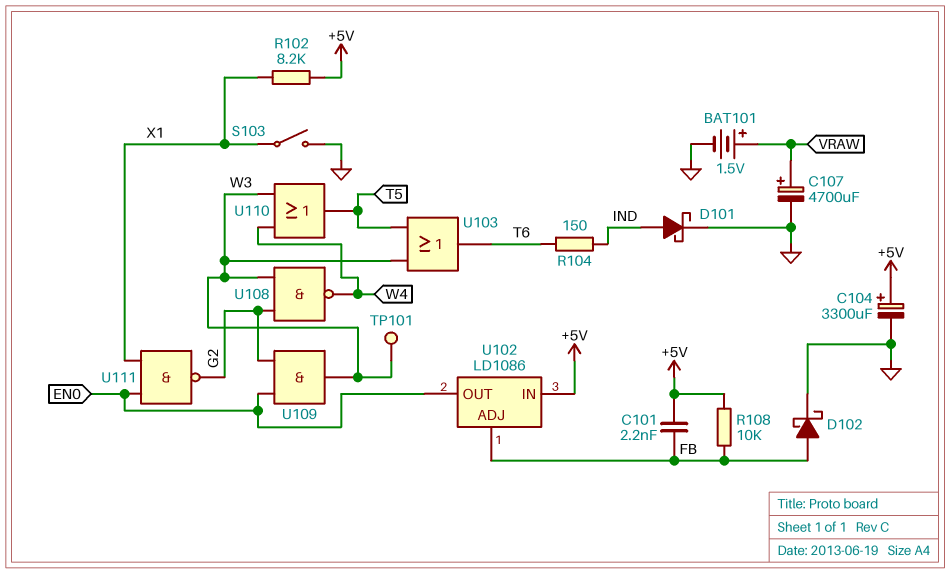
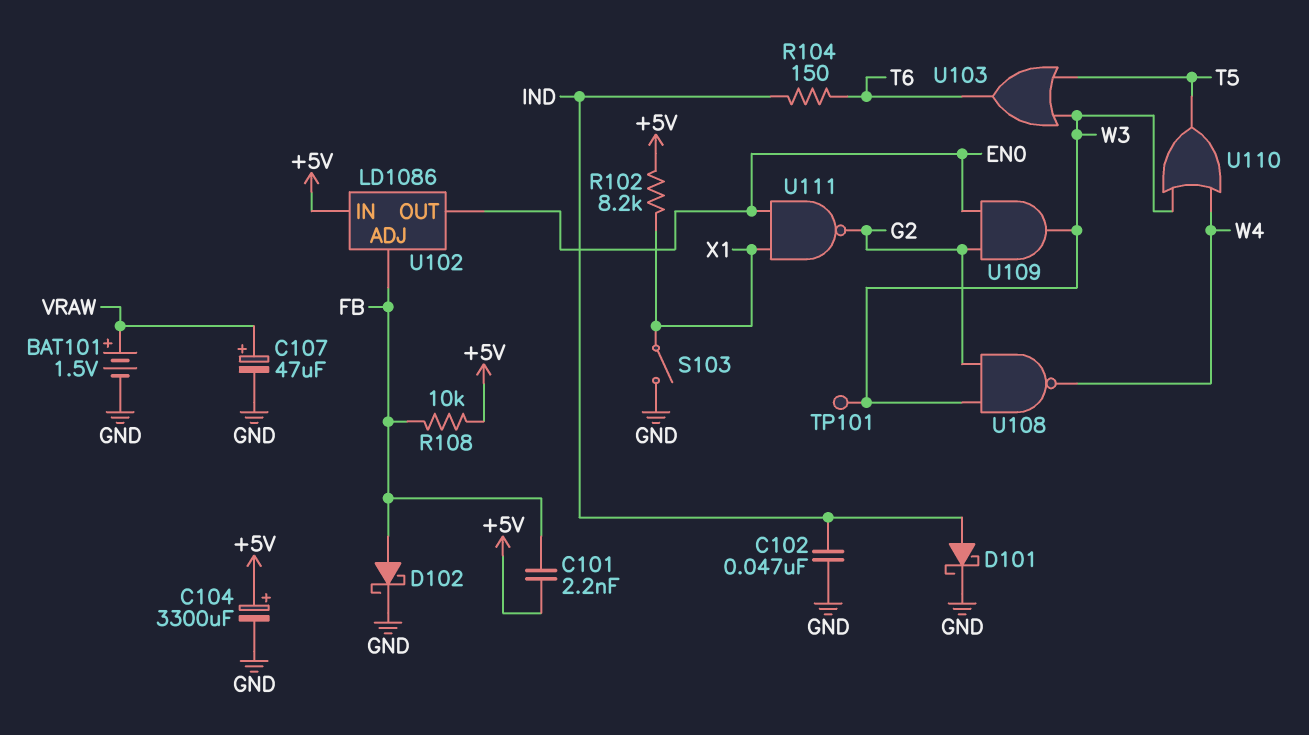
C102: none -> 47nF (GND, IND)
C107: 4700uF (plus VRAW, minus GND) -> 47uF (plus VRAW, minus GND)

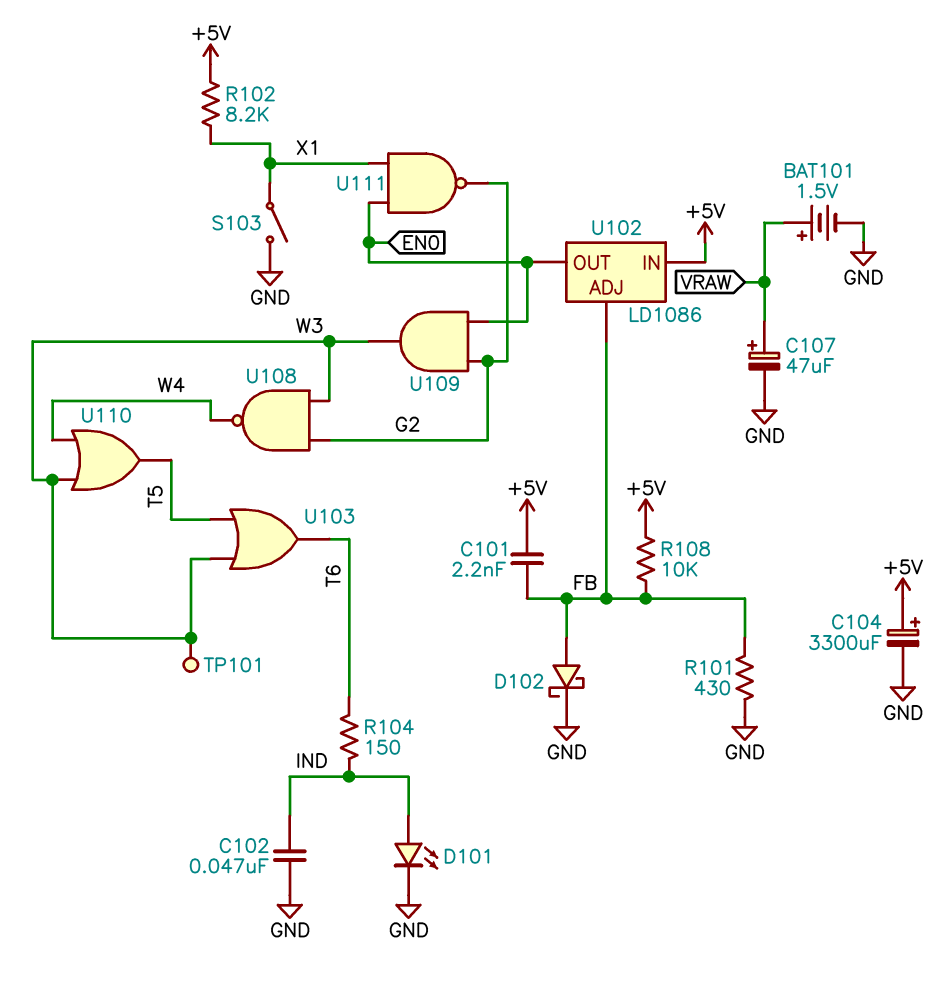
D101: schottky (A IND, K GND) -> LED (A IND, K GND)
R101: none -> 430 (FB, GND)

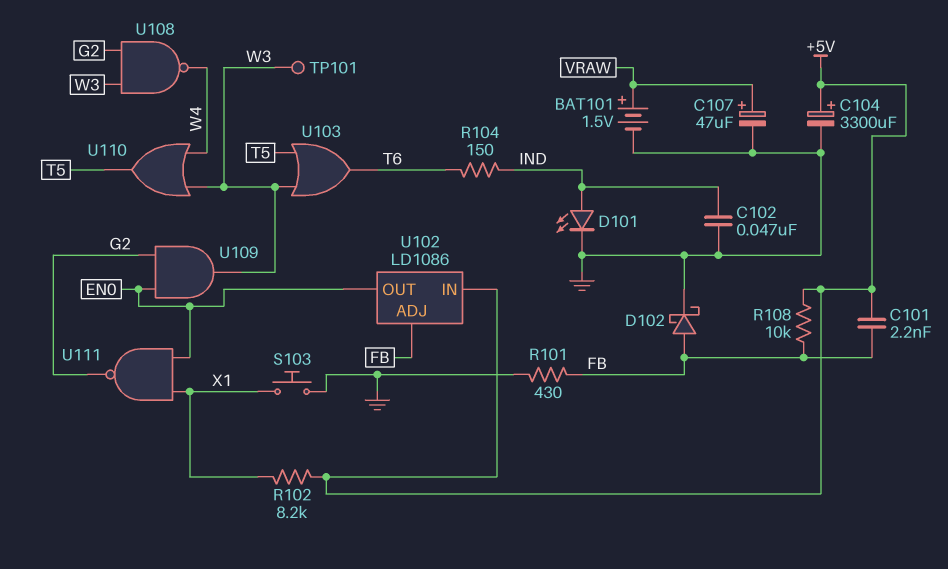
S103: switch (GND, X1) -> button (GND, X1)

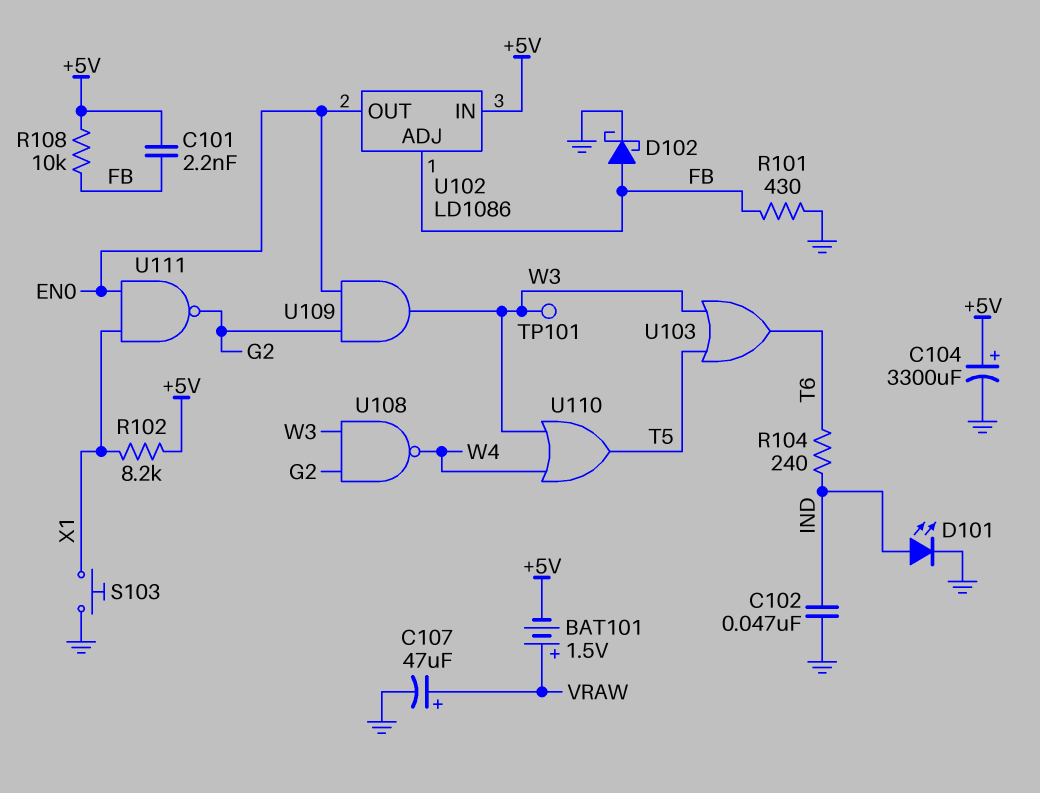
BAT101: 1.5V (plus VRAW, minus GND) -> 1.5V (plus VRAW, minus +5V)
R104: 150 (IND, T6) -> 240 (IND, T6)

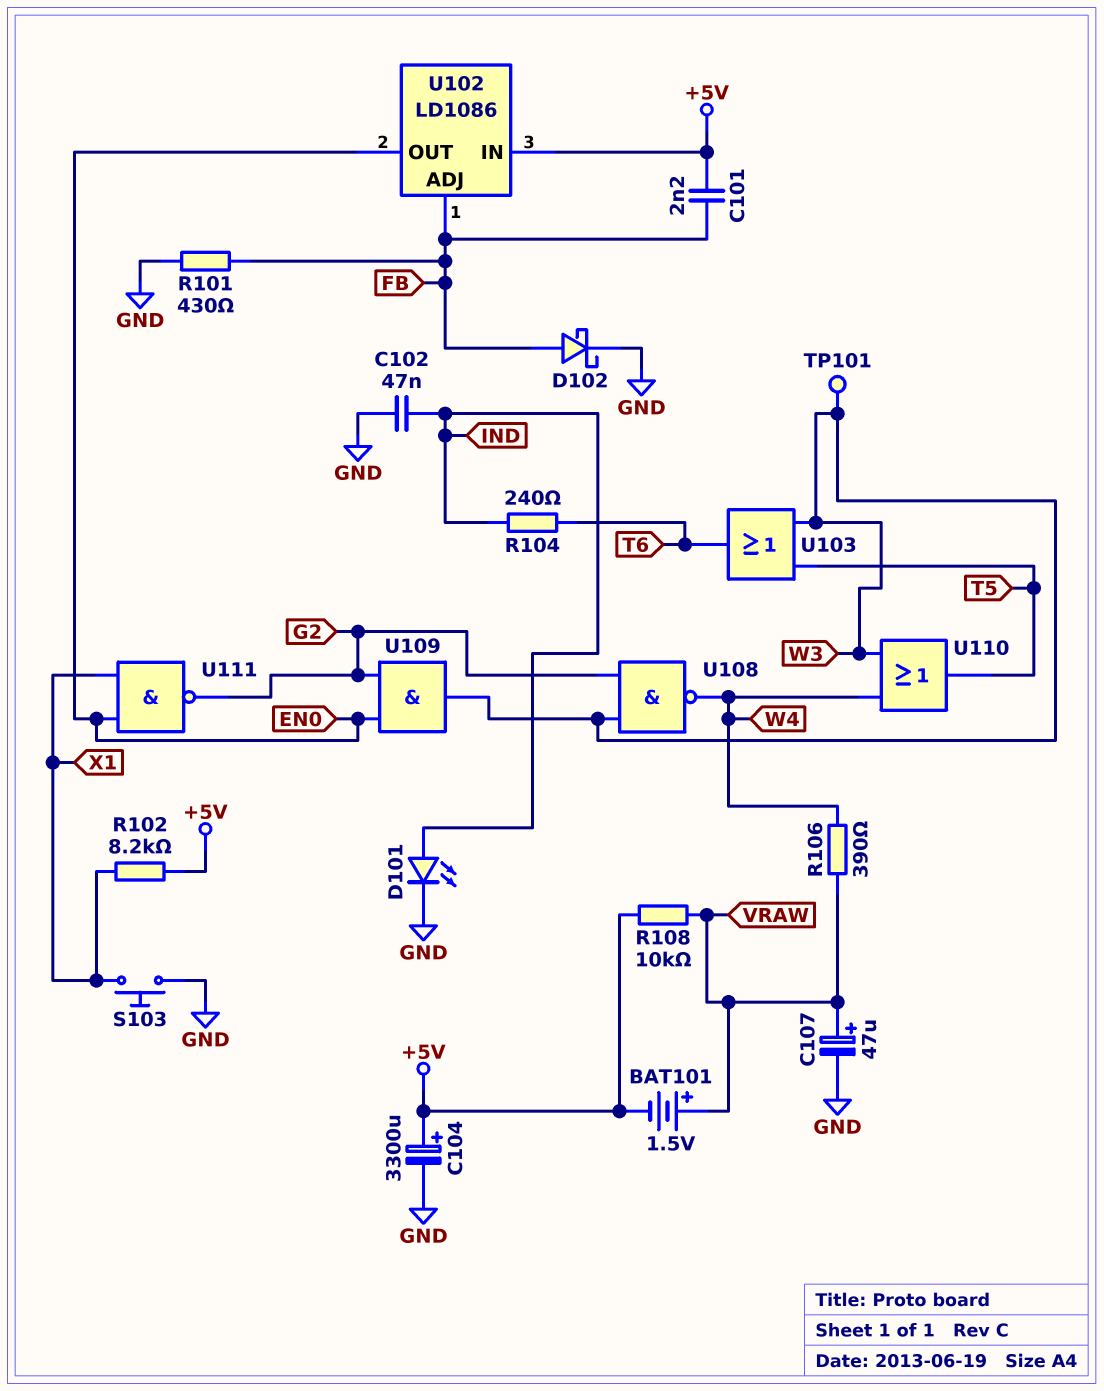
R106: none -> 390 (VRAW, W4)
R108: 10k (+5V, FB) -> 10k (+5V, VRAW)

